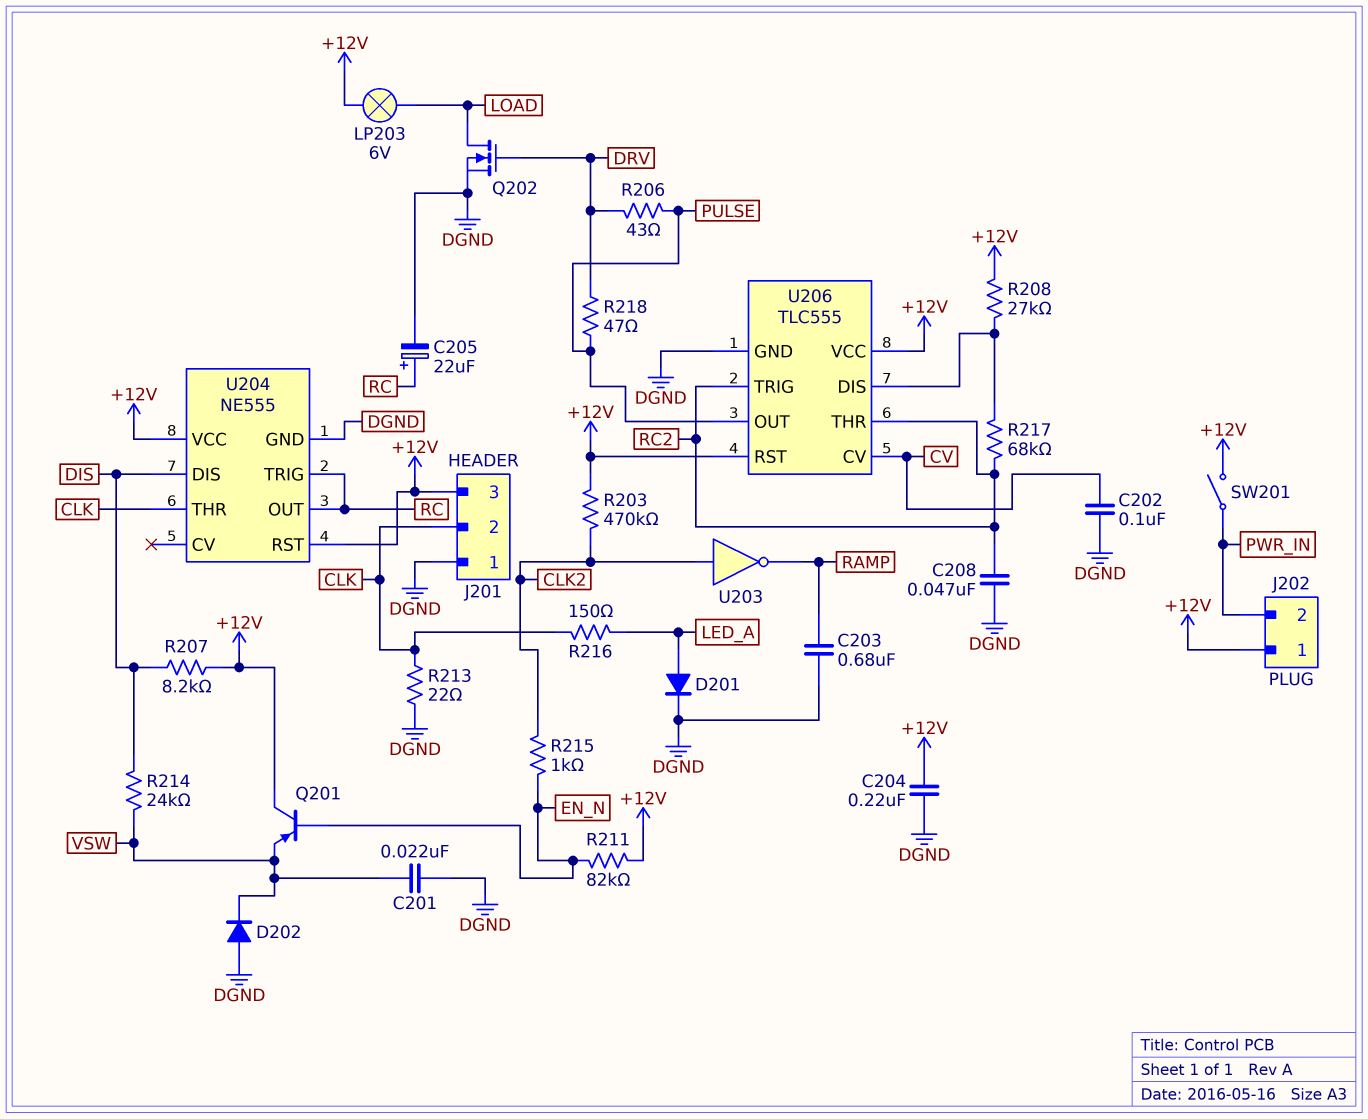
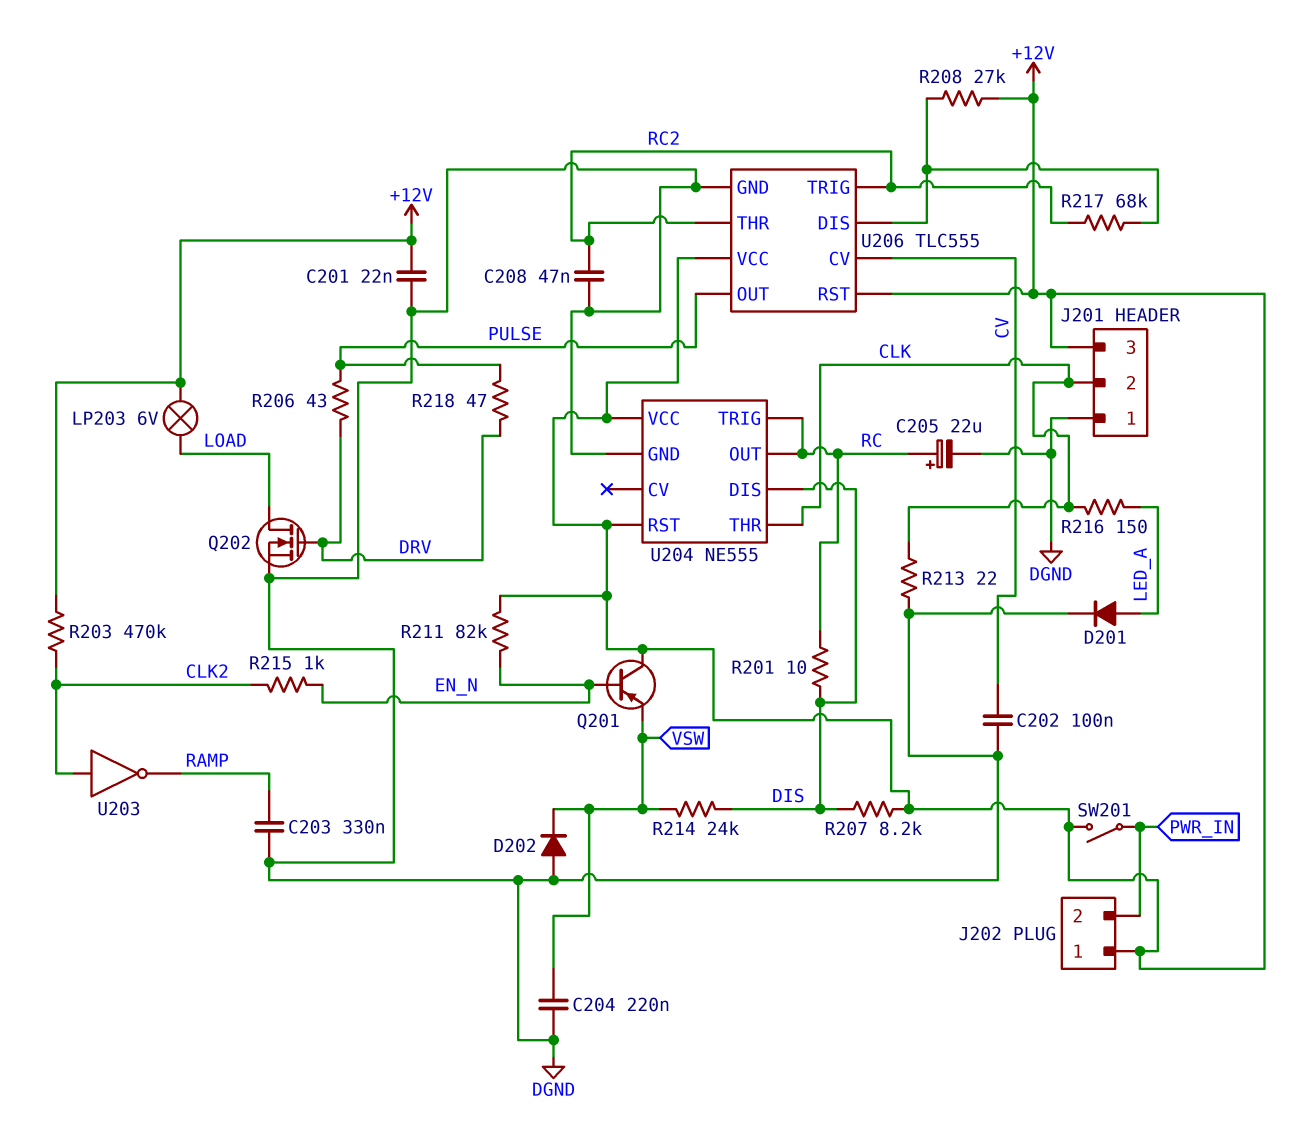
C201: 22nF (DGND, VSW) -> 22nF (+12V, DGND)
C203: 680nF (DGND, RAMP) -> 330nF (DGND, RAMP)
C204: 220nF (+12V, DGND) -> 220nF (DGND, VSW)
R201: none -> 10 (DIS, RC)

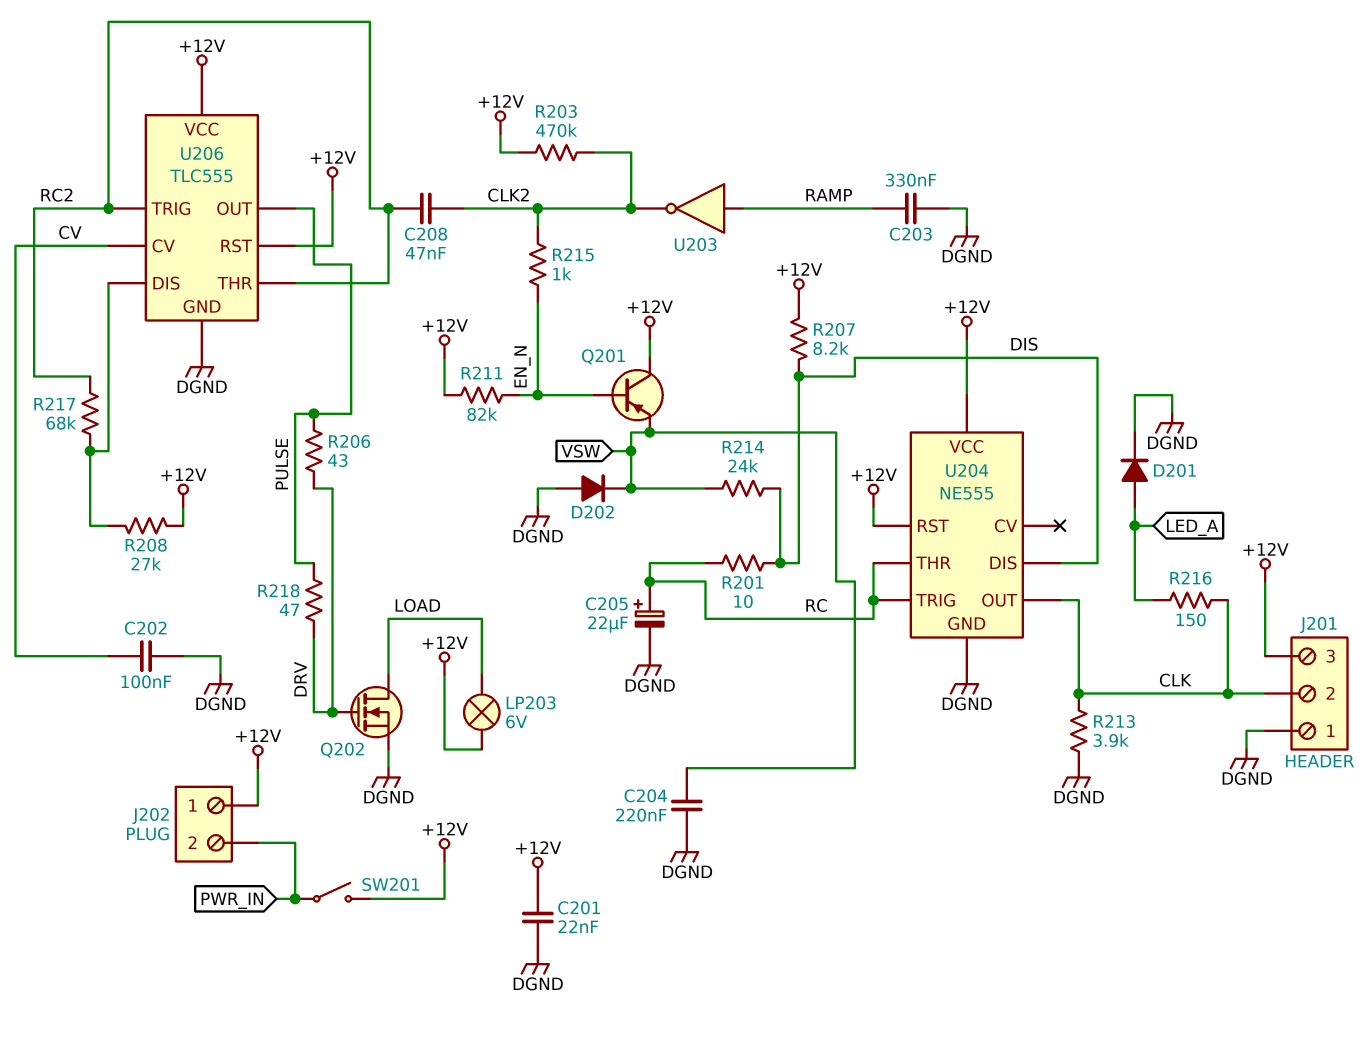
C208: 47nF (DGND, RC2) -> 47nF (CLK2, RC2)
R213: 22 (CLK, DGND) -> 3.9k (CLK, DGND)
U203: NOT (in CLK2, out RAMP) -> NOT (in RAMP, out CLK2)
U204 pin OUT: RC -> CLK
U204 pin THR: CLK -> RC

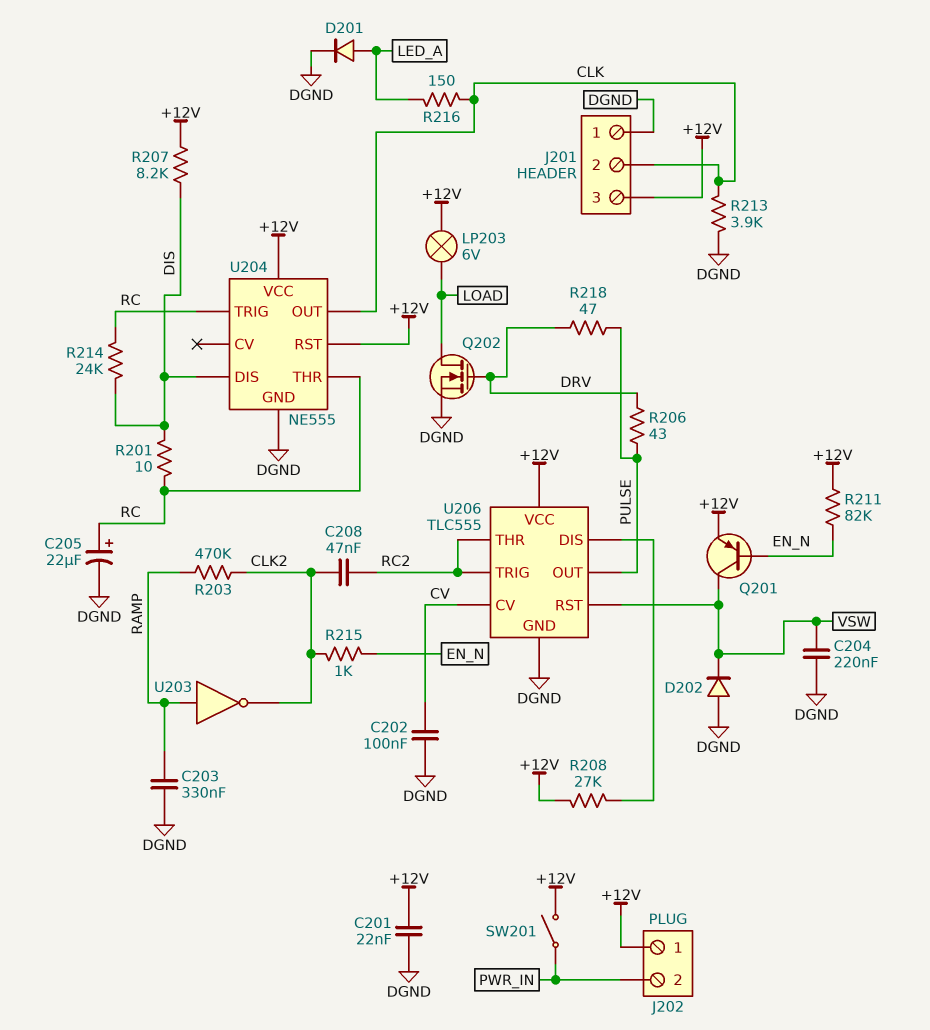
Q201: PNP (B EN_N, C +12V, E VSW) -> PNP (B EN_N, C VSW, E +12V)
R203: 470k (+12V, CLK2) -> 470k (CLK2, RAMP)
R214: 24k (DIS, VSW) -> 24k (DIS, RC)
R217: 68k (RC2, U206/DIS) -> none
U206 pin RST: +12V -> VSW

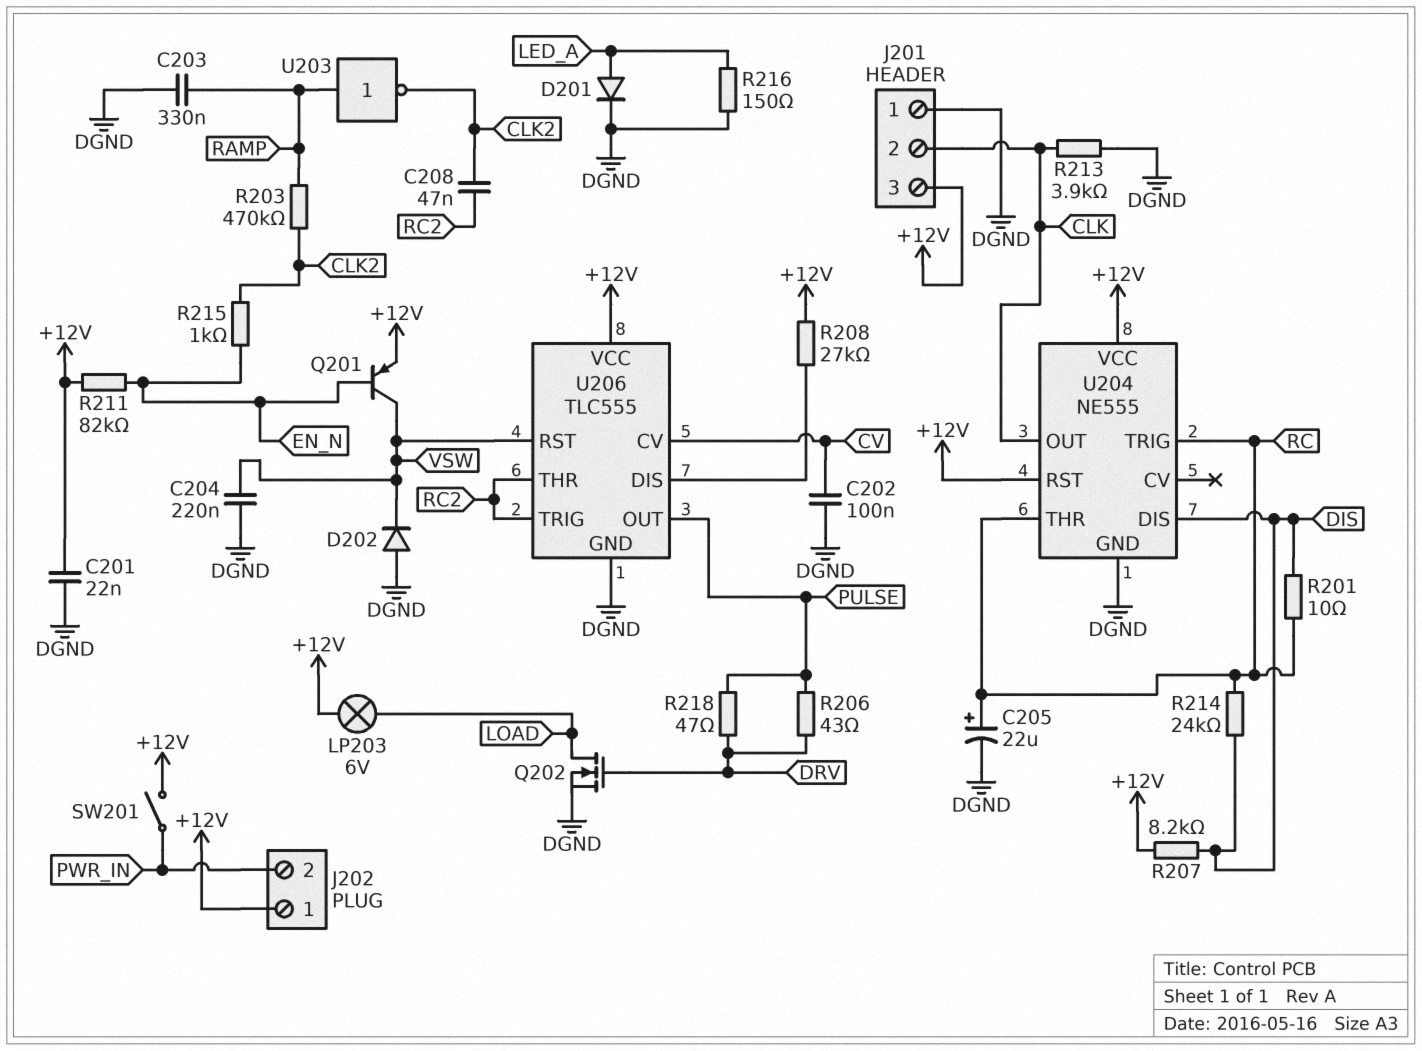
R216: 150 (CLK, LED_A) -> 150 (DGND, LED_A)

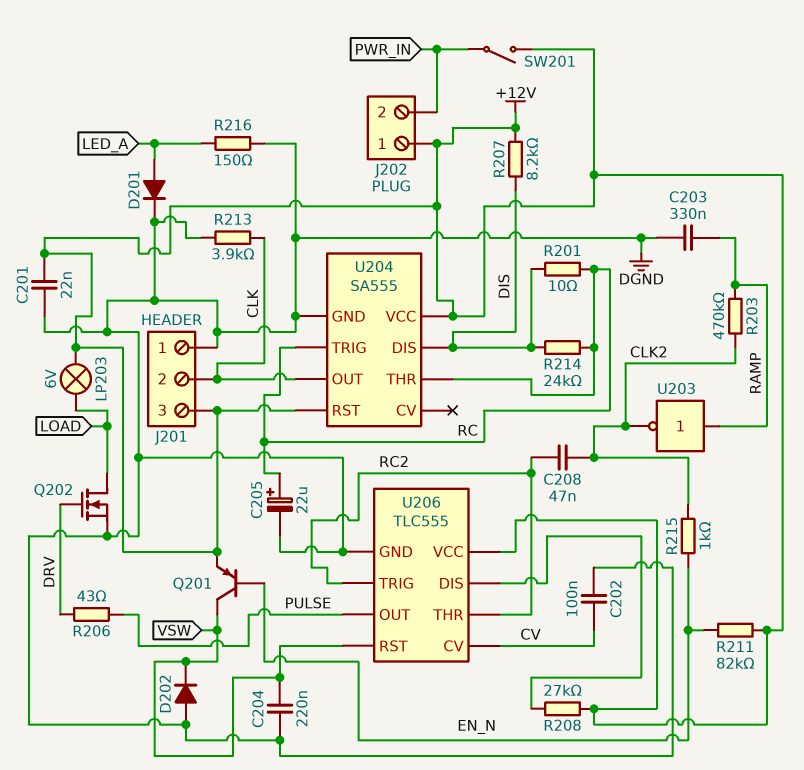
R218: 47 (DRV, PULSE) -> none
U204: NE555 -> SA555

